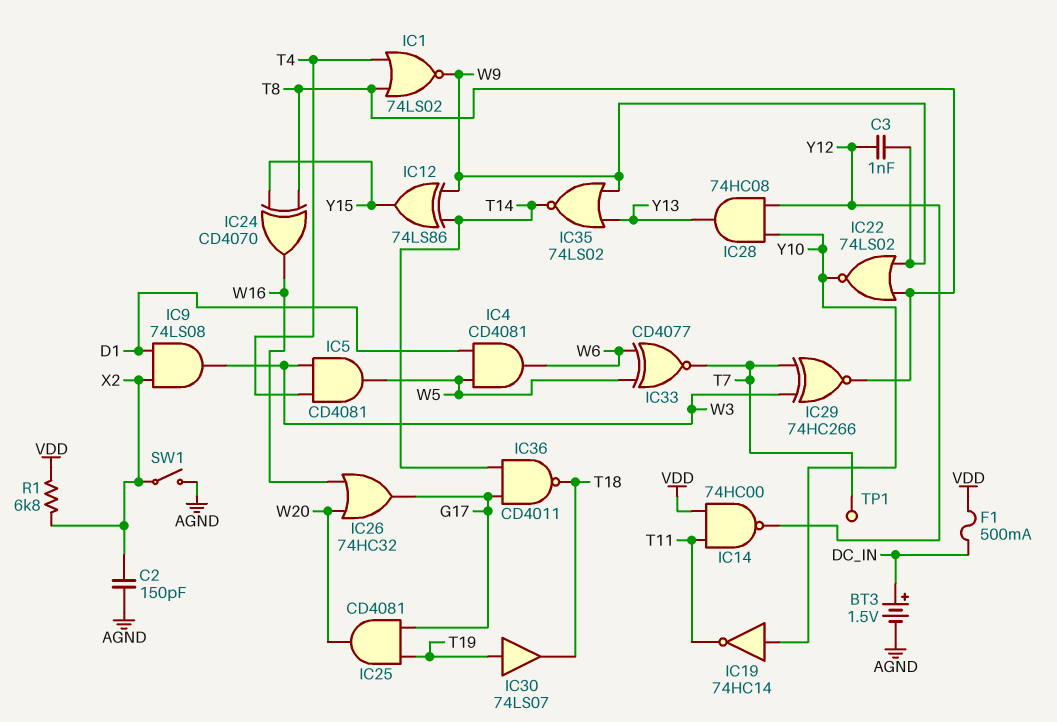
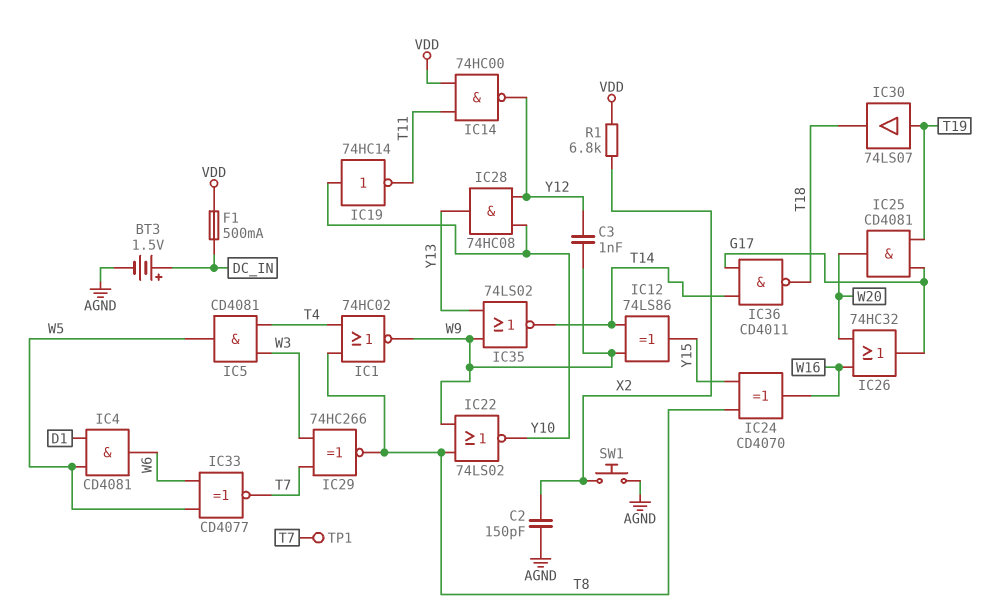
IC1: NOR 74LS02 (in T4, in T8, out W9) -> NOR 74HC02 (in T4, in T8, out W9)
IC9: AND 74LS08 (in D1, in X2, out W3) -> none
SW1: switch (AGND, X2) -> button (AGND, X2)

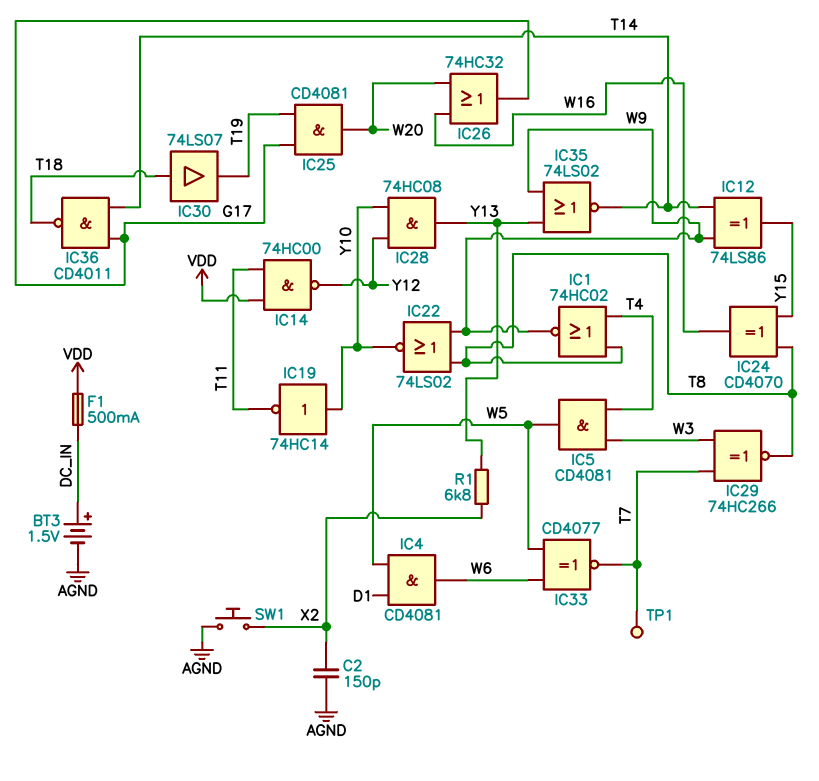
C3: 1nF (W9, Y12) -> none
IC30: buffer 74LS07 (in T19, out T18) -> buffer 74LS07 (in T18, out T19)
R1: 6.8k (VDD, X2) -> 6.8k (X2, Y13)

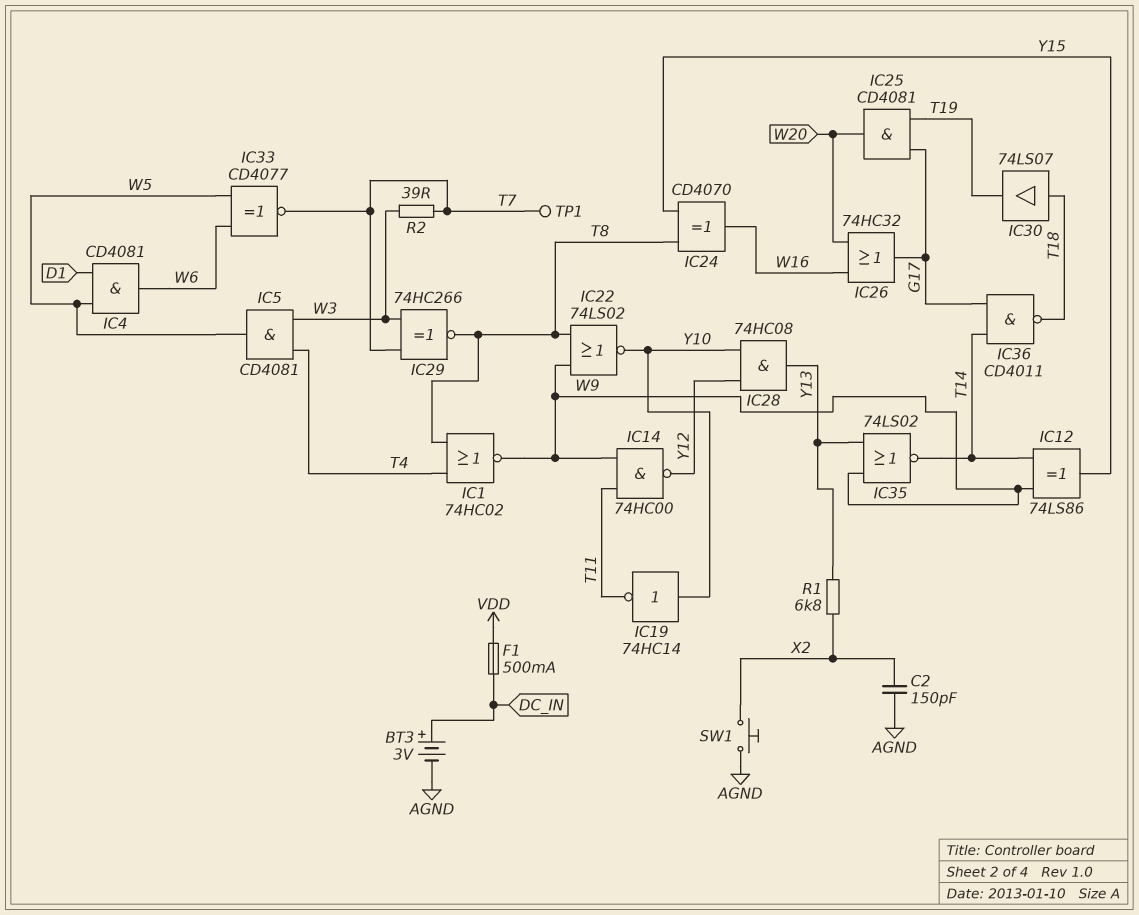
BT3: 1.5V (plus DC_IN, minus AGND) -> 3V (plus DC_IN, minus AGND)
IC14: NAND 74HC00 (in T11, in VDD, out Y12) -> NAND 74HC00 (in T11, in W9, out Y12)
R2: none -> 39 (T7, W3)

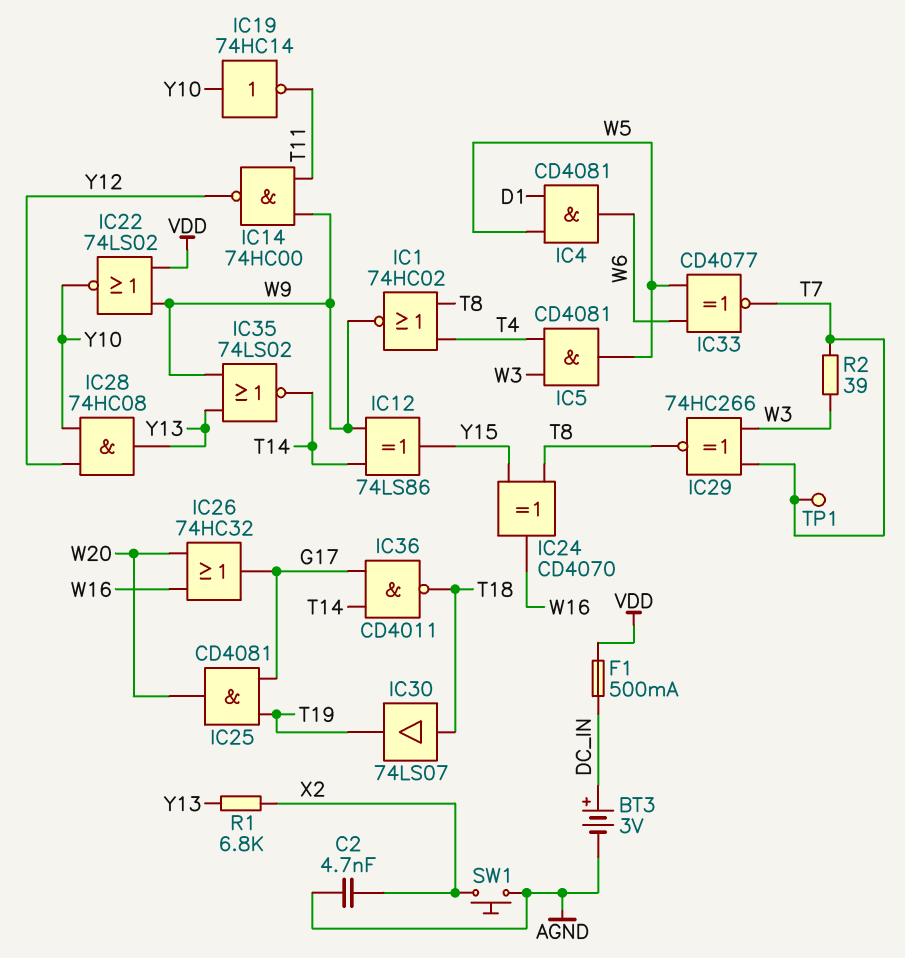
C2: 150pF (AGND, X2) -> 4.7nF (AGND, X2)
IC22: NOR 74LS02 (in T8, in W9, out Y10) -> NOR 74LS02 (in VDD, in W9, out Y10)

